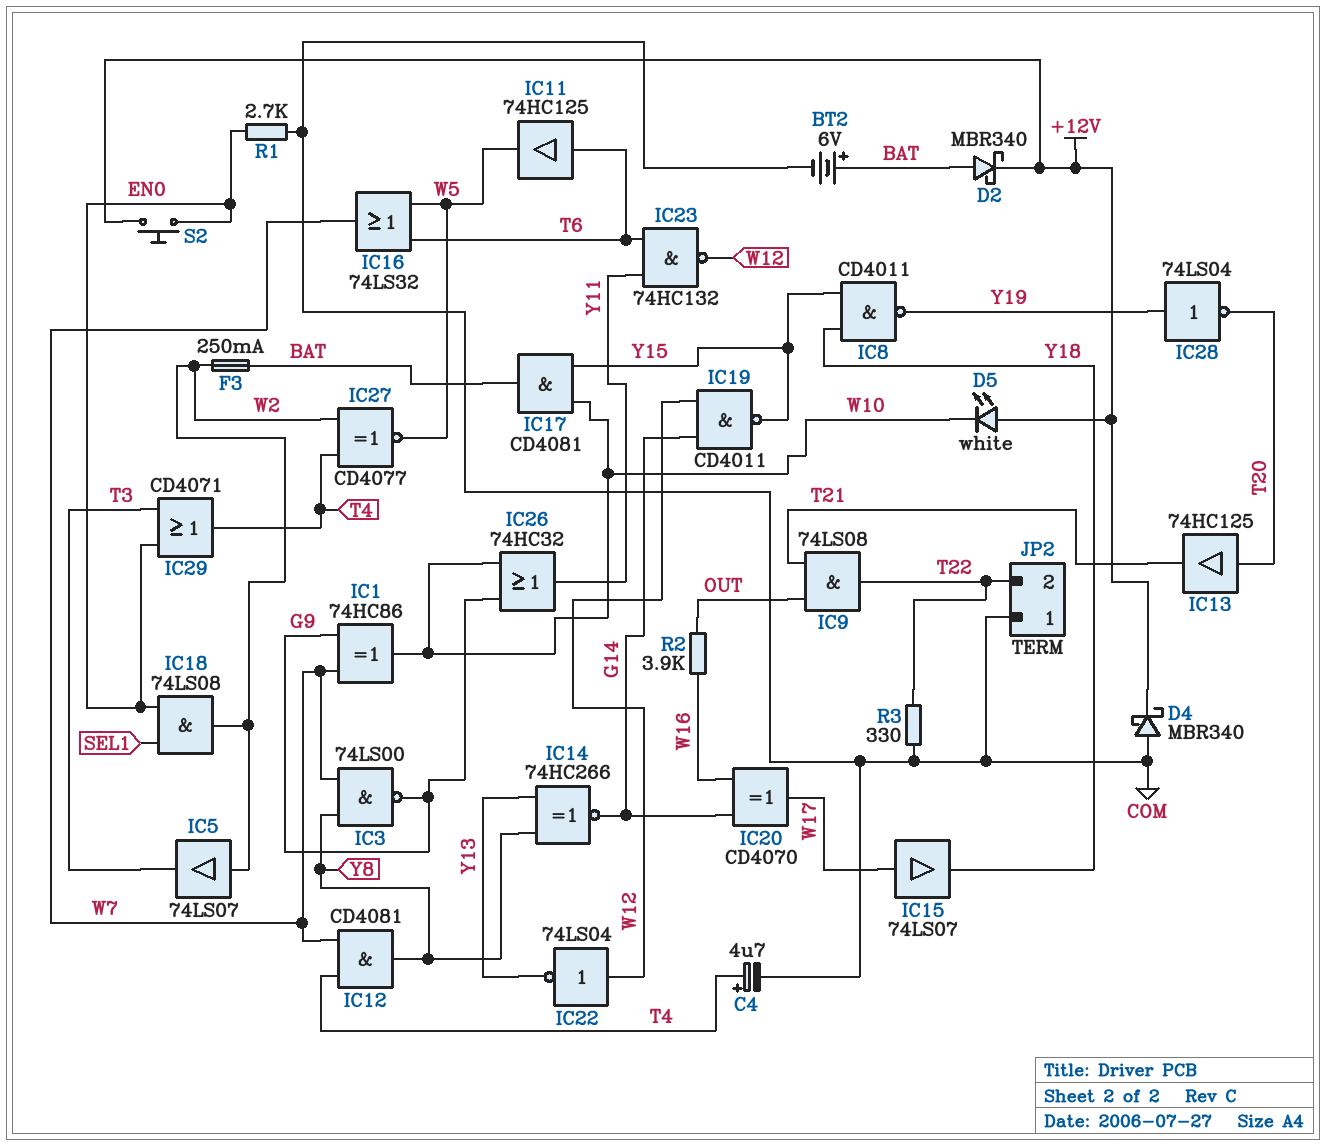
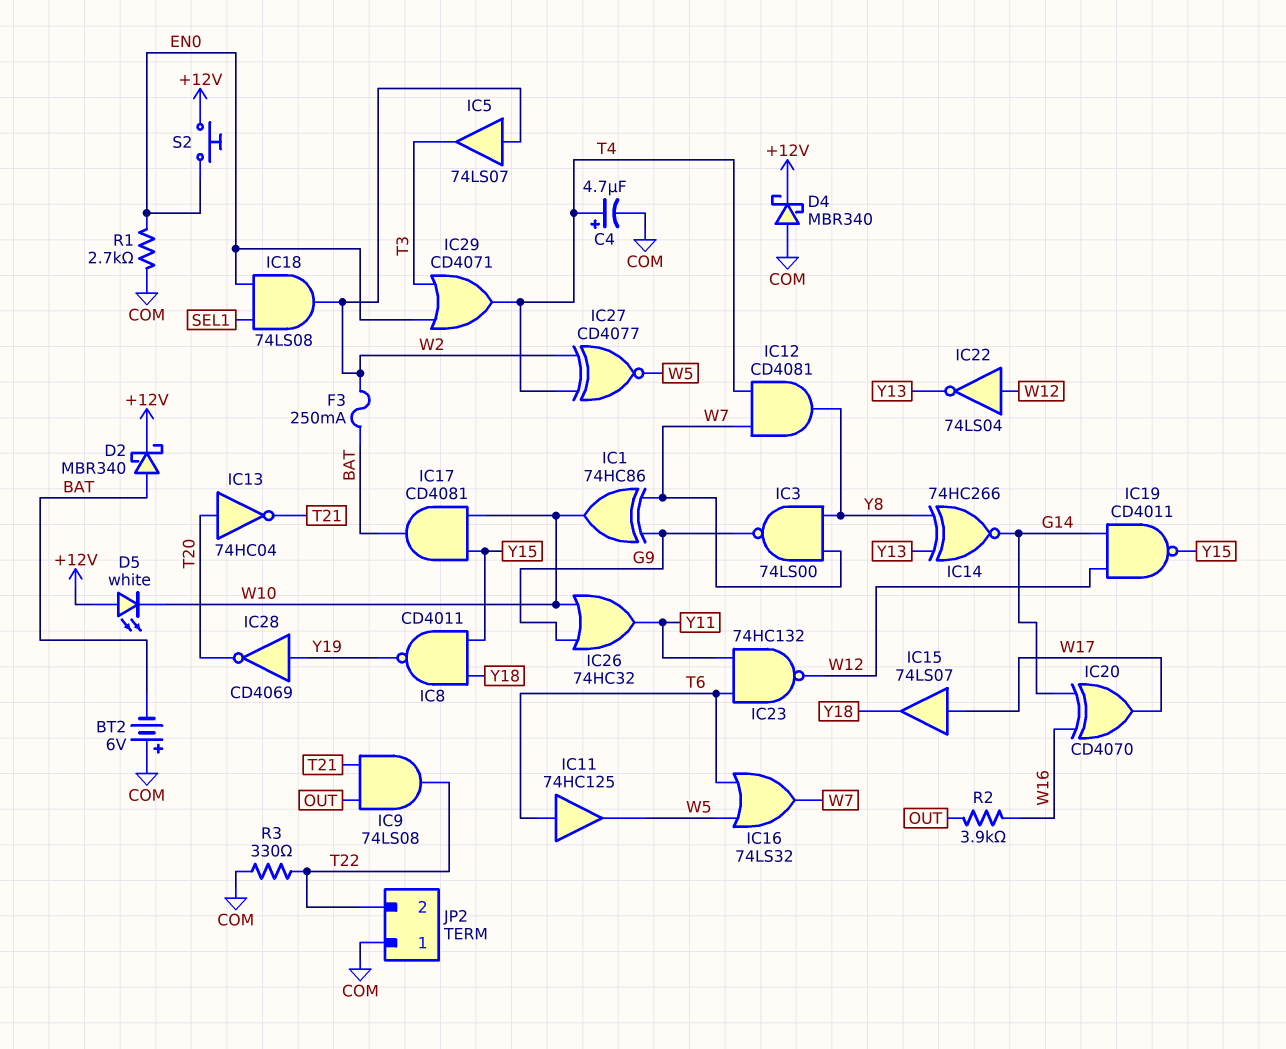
BT2: 6V (plus BAT, minus COM) -> 6V (plus COM, minus BAT)
IC13: buffer 74HC125 (in T20, out T21) -> NOT 74HC04 (in T20, out T21)
IC28: NOT 74LS04 (in Y19, out T20) -> NOT CD4069 (in Y19, out T20)

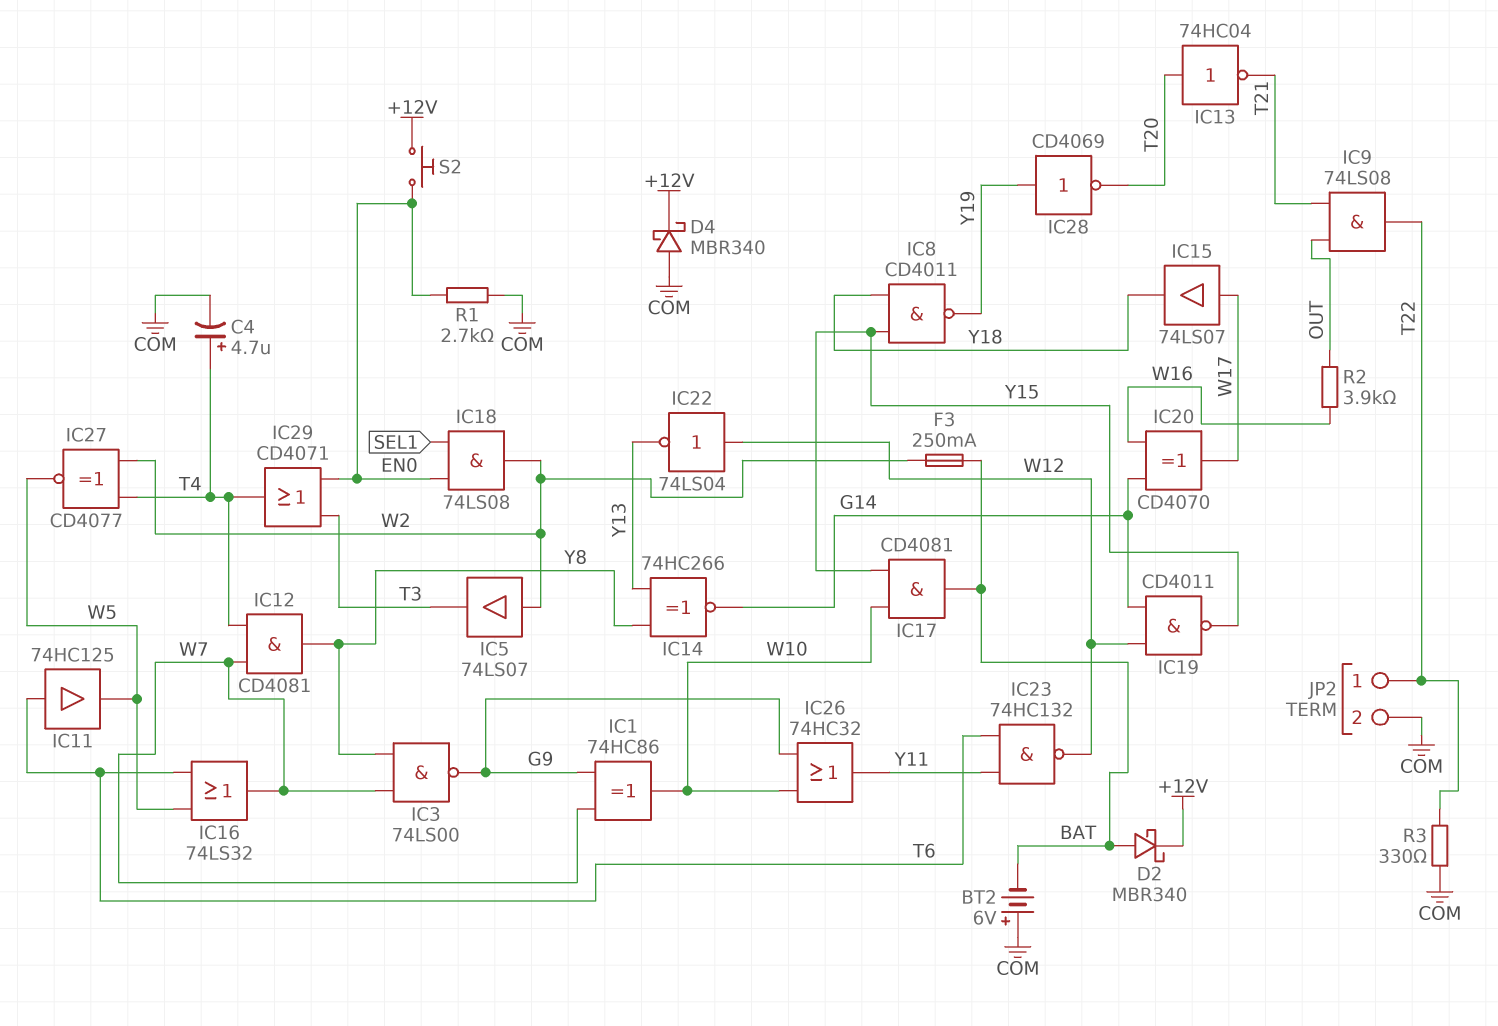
D5: LED white (A +12V, K W10) -> none
JP2 pin 1: COM -> T22
JP2 pin 2: T22 -> COM

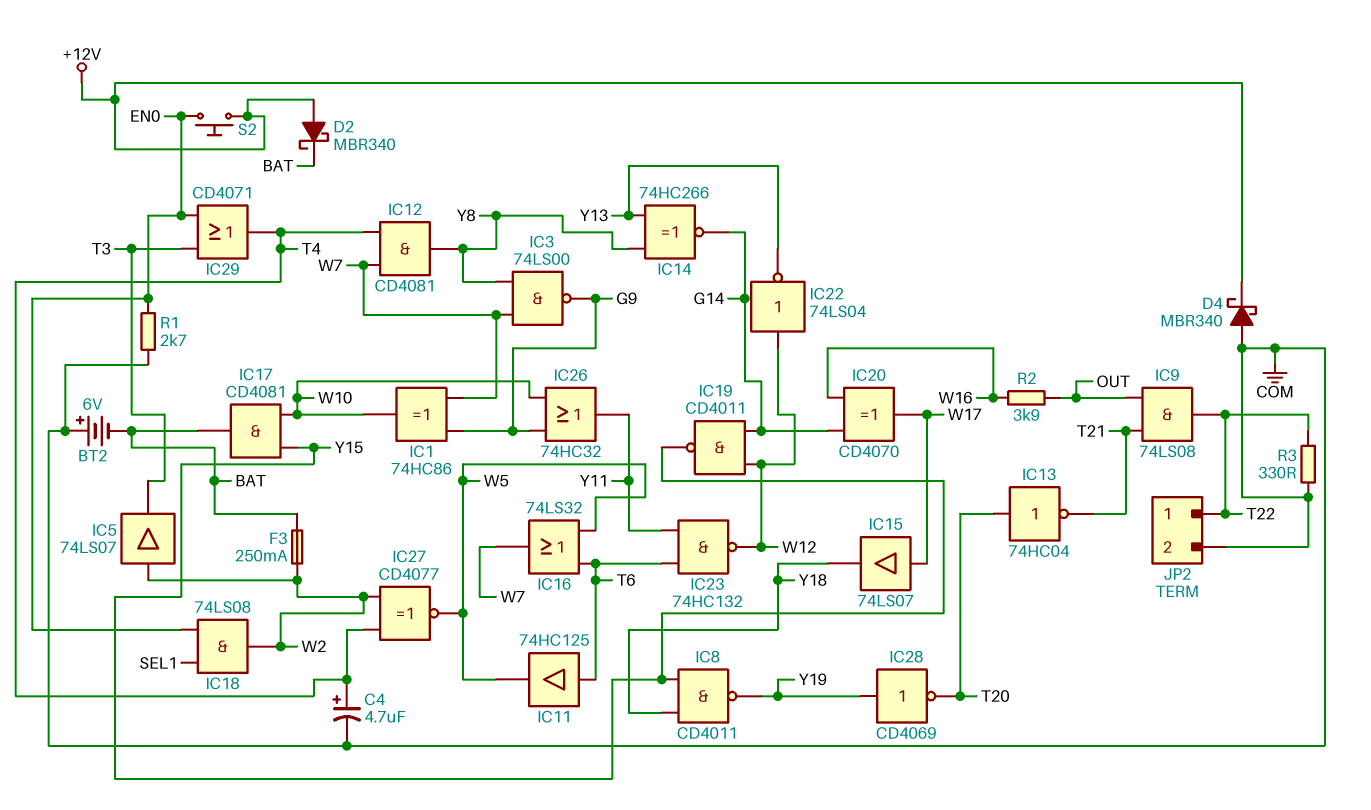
D2: schottky MBR340 (A BAT, K +12V) -> schottky MBR340 (A +12V, K BAT)

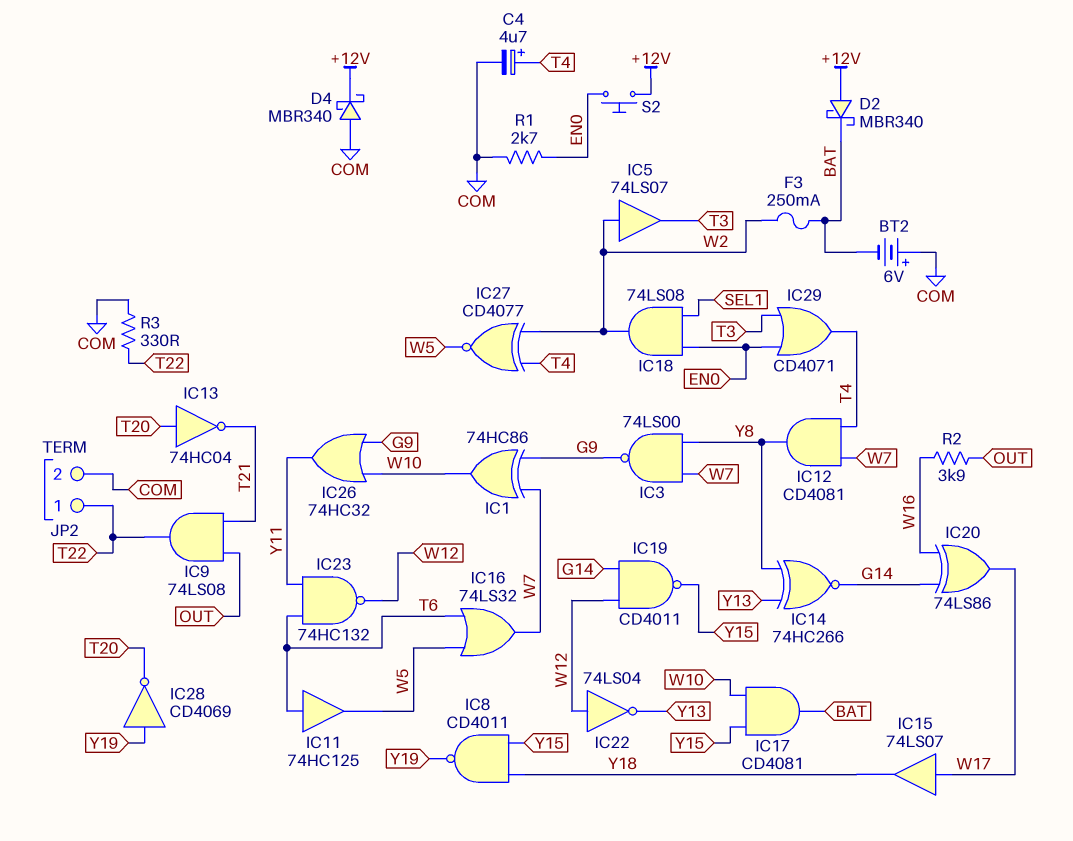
IC20: XOR CD4070 (in G14, in W16, out W17) -> XOR 74LS86 (in G14, in W16, out W17)

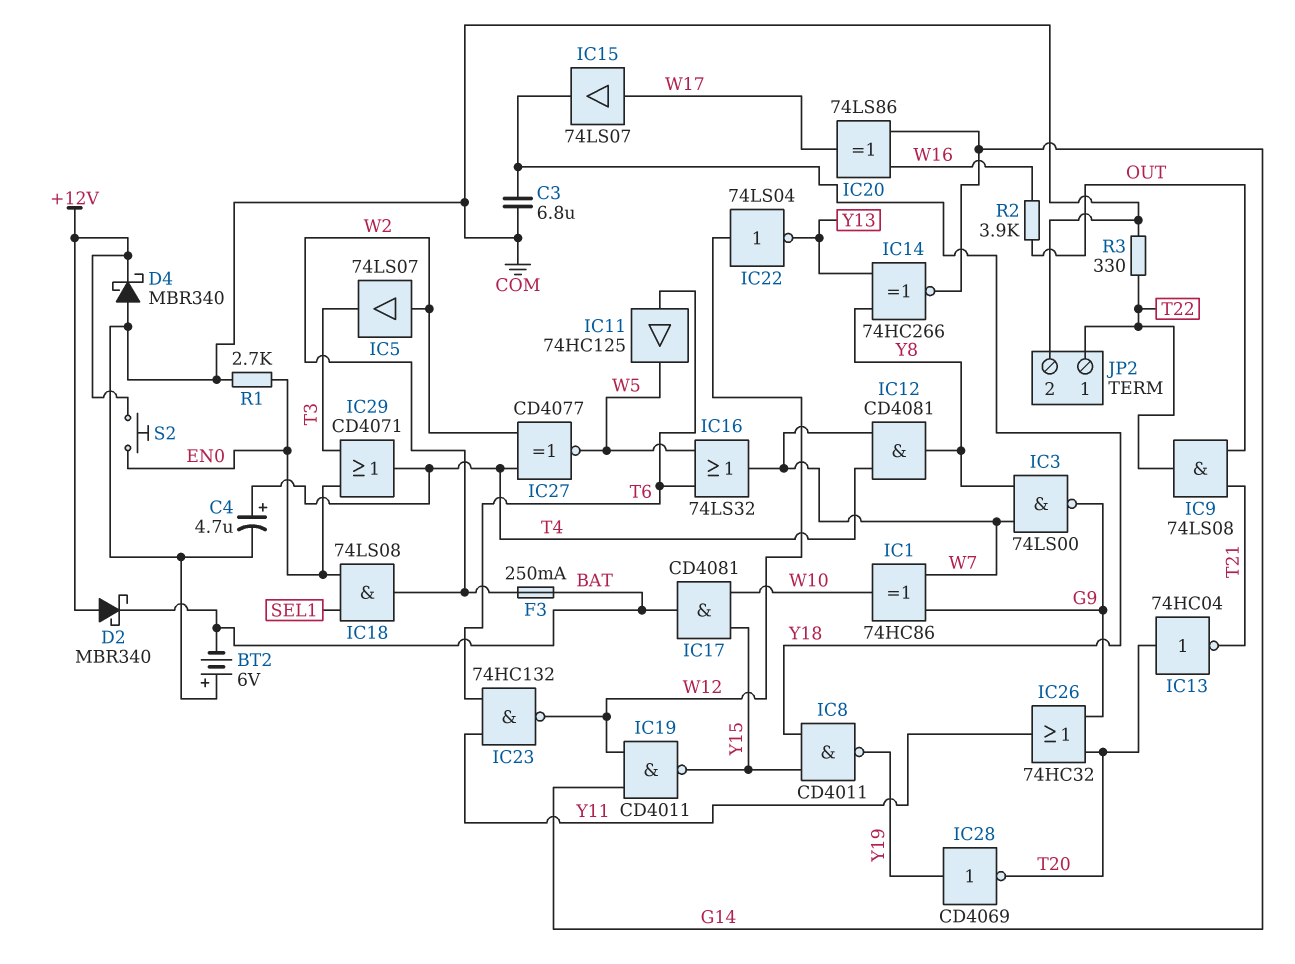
C3: none -> 6.8uF (COM, Y18)
IC26: OR 74HC32 (in G9, in W10, out Y11) -> OR 74HC32 (in G9, in T20, out Y11)

